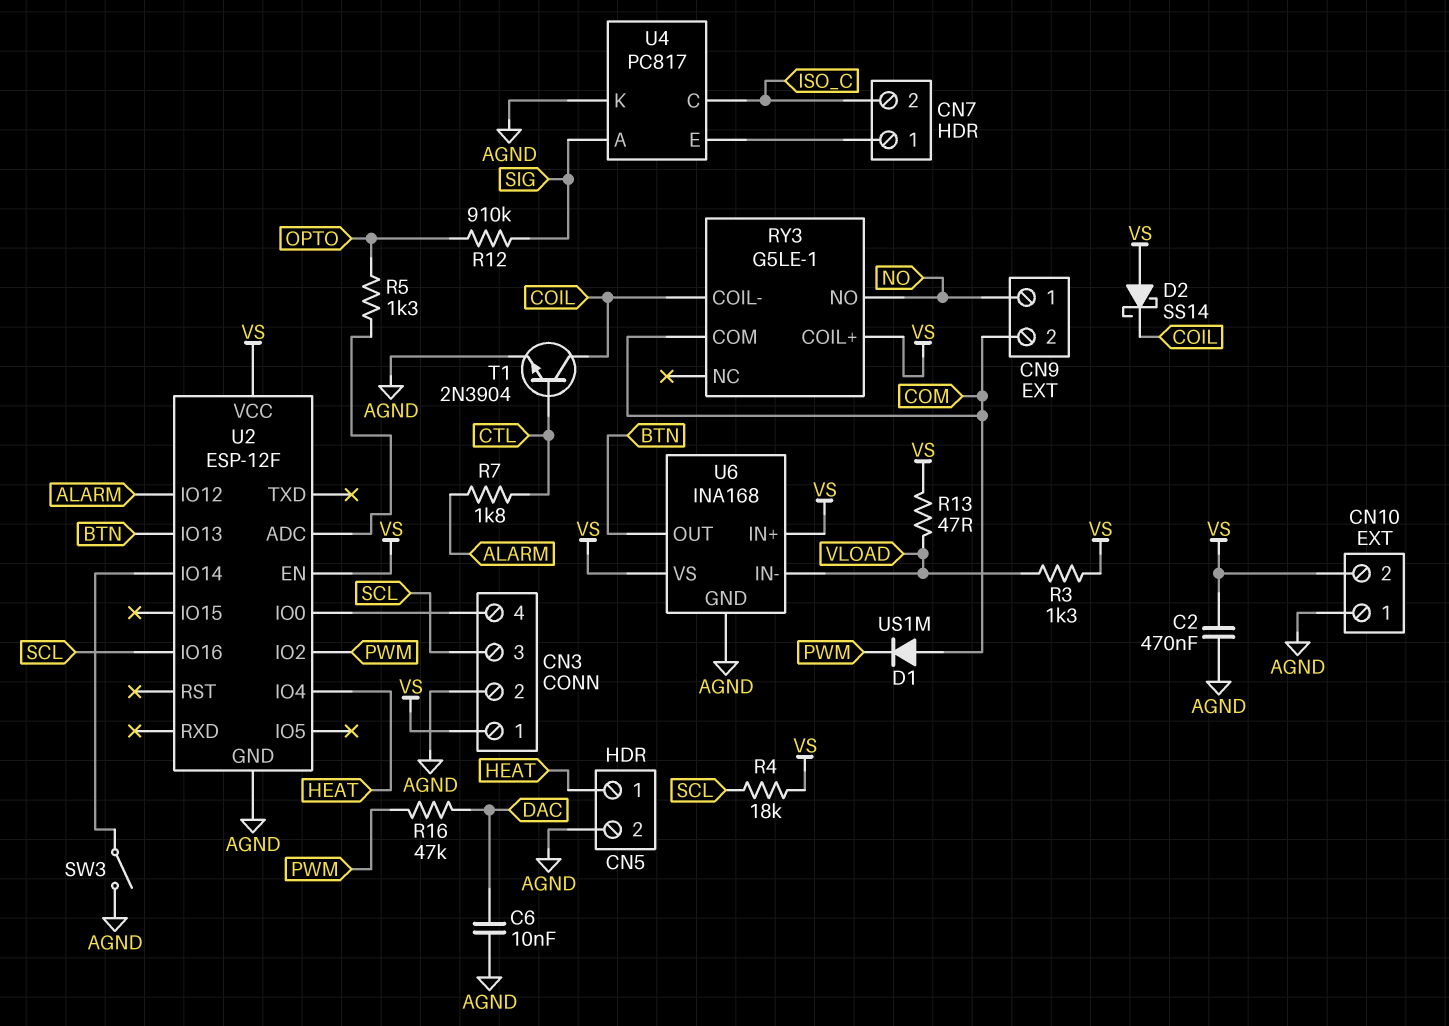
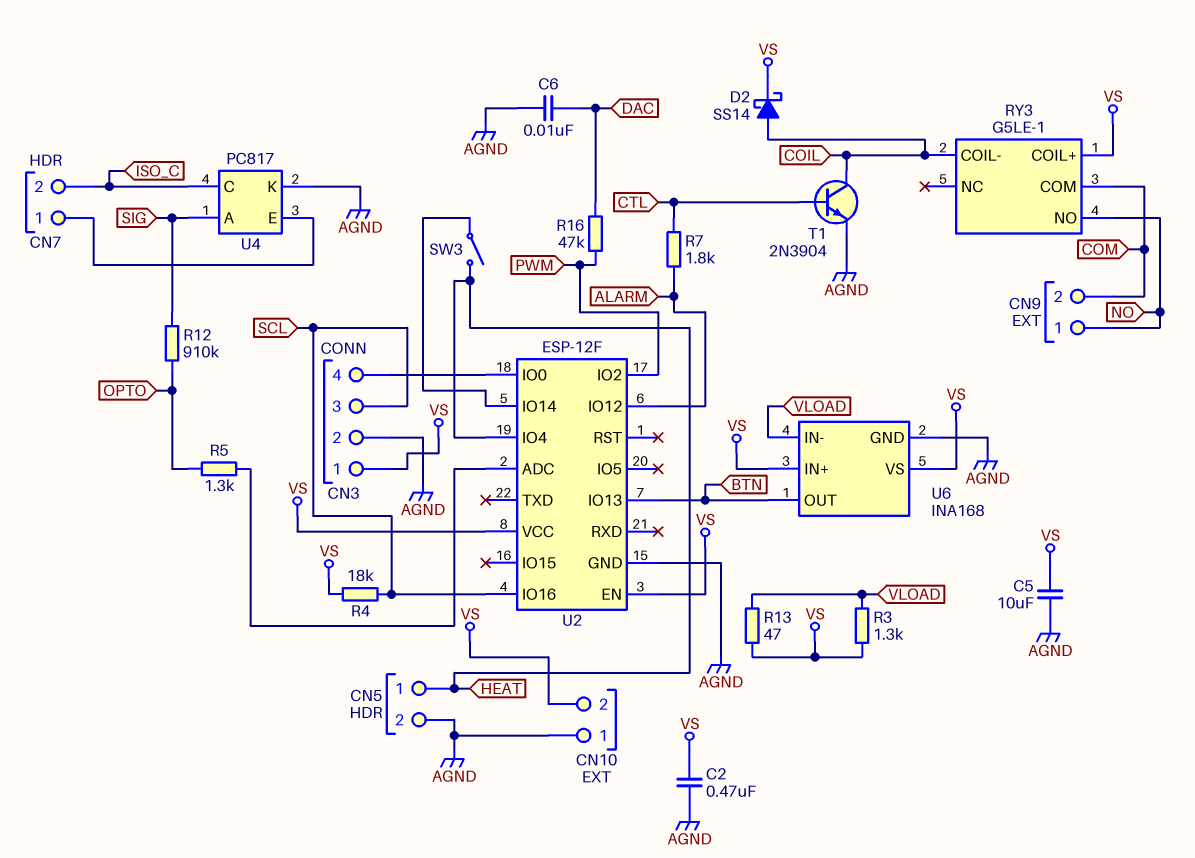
C5: none -> 10uF (AGND, VS)
D1: diode US1M (A COM, K PWM) -> none
D2: schottky SS14 (A VS, K COIL) -> schottky SS14 (A COIL, K VS)
SW3: switch (AGND, U2/IO14) -> switch (HEAT, U2/IO14)

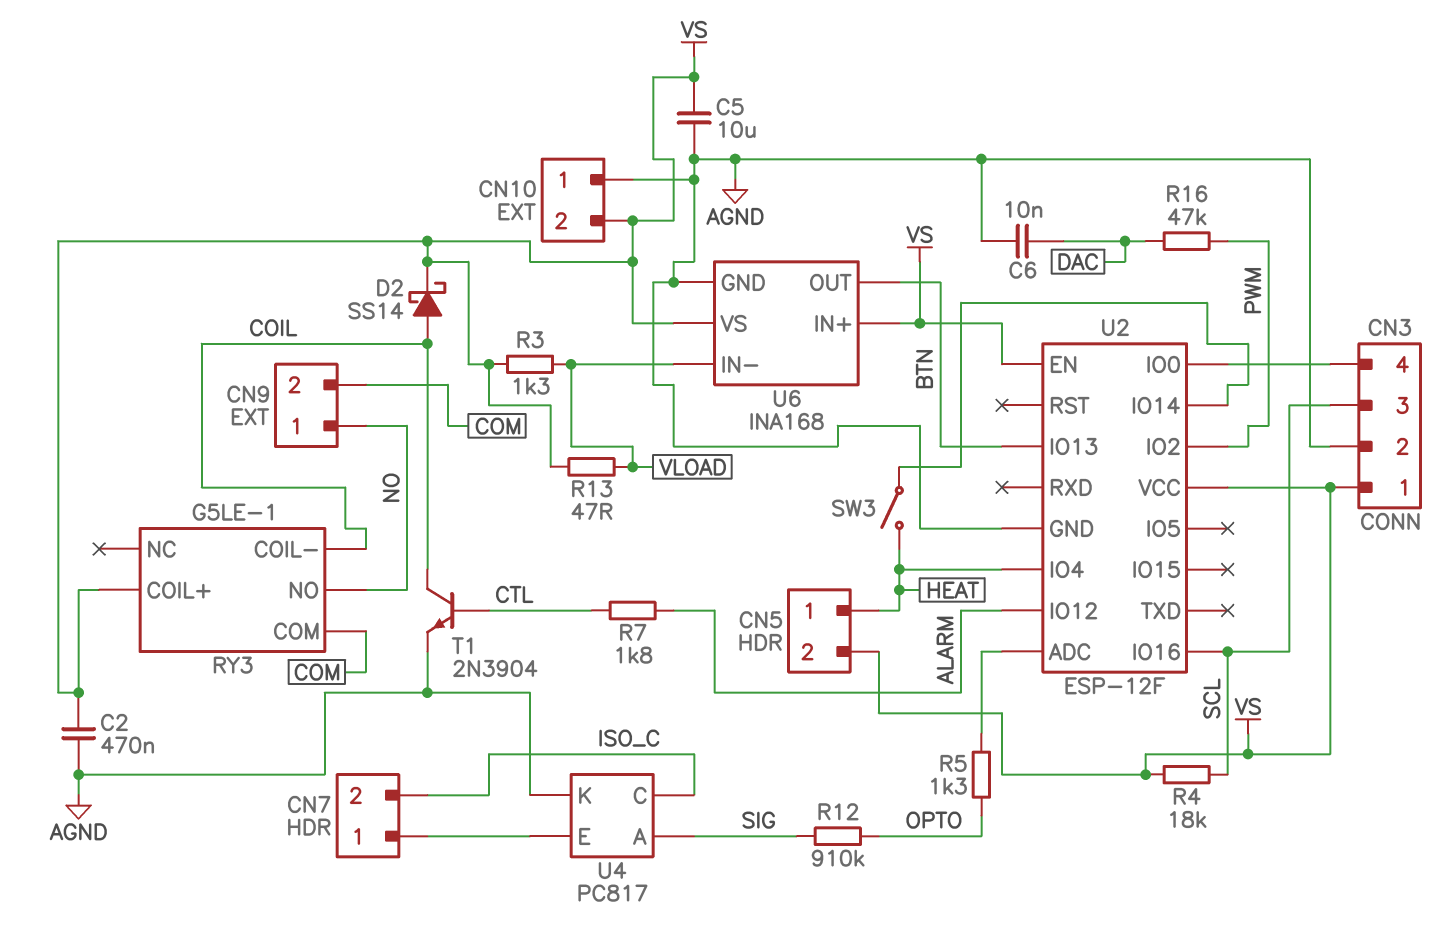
CN5 pin 2: AGND -> VS

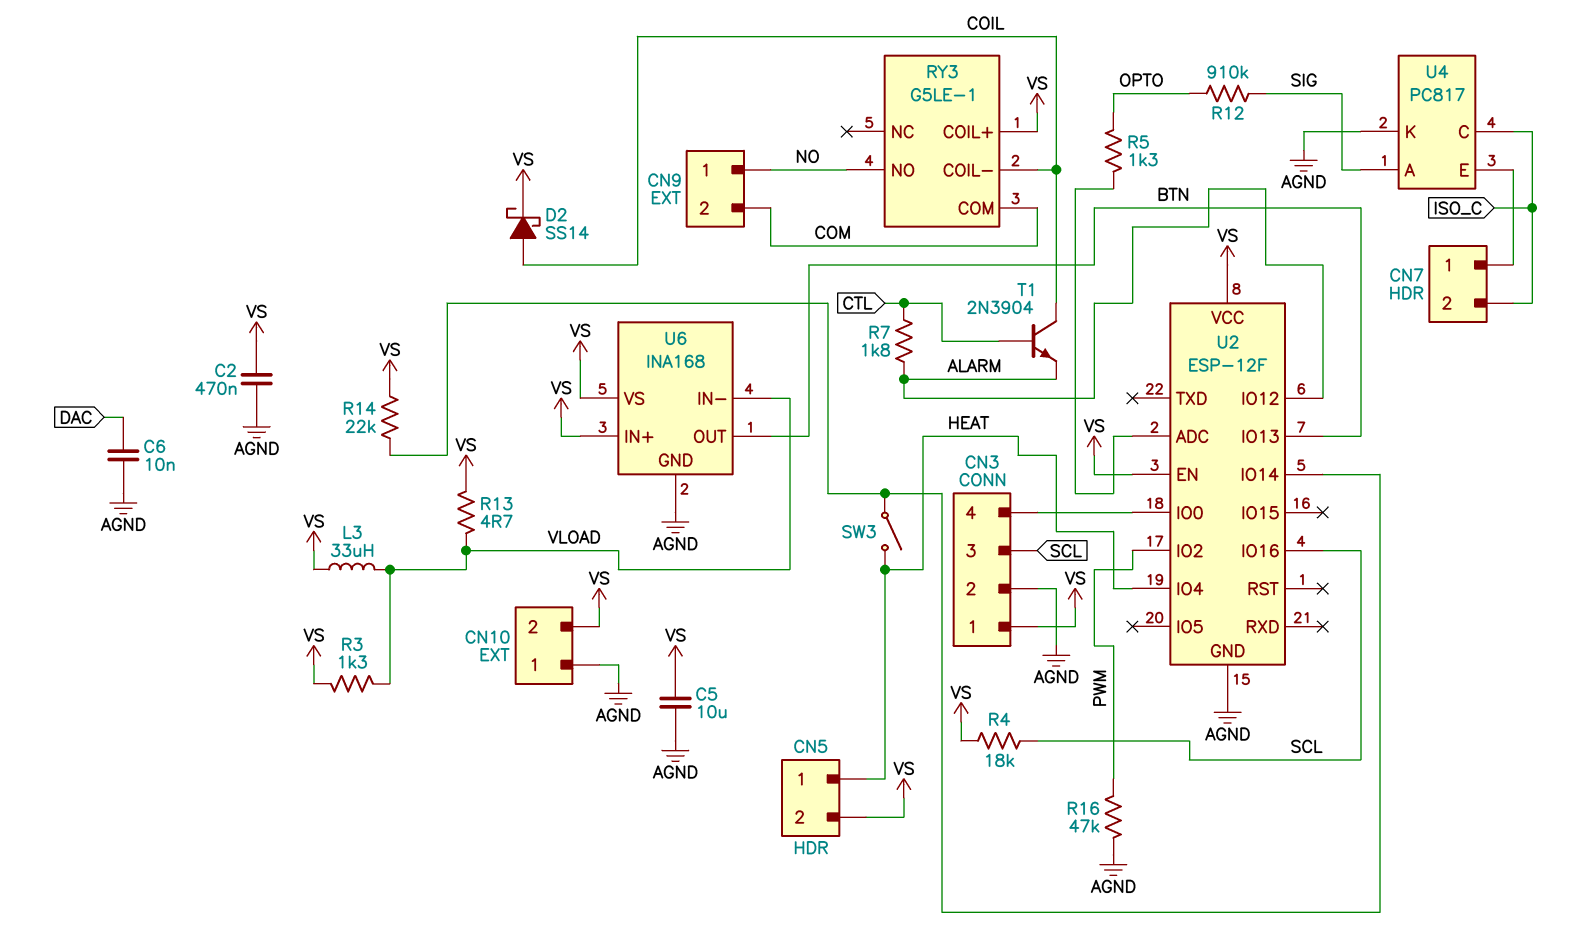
L3: none -> 33uH (VLOAD, VS)
R13: 47 (VLOAD, VS) -> 4.7 (VLOAD, VS)
R14: none -> 22k (U2/IO14, VS)
R16: 47k (DAC, PWM) -> 47k (AGND, PWM)
T1: NPN 2N3904 (B CTL, C COIL, E AGND) -> NPN 2N3904 (B CTL, C COIL, E ALARM)

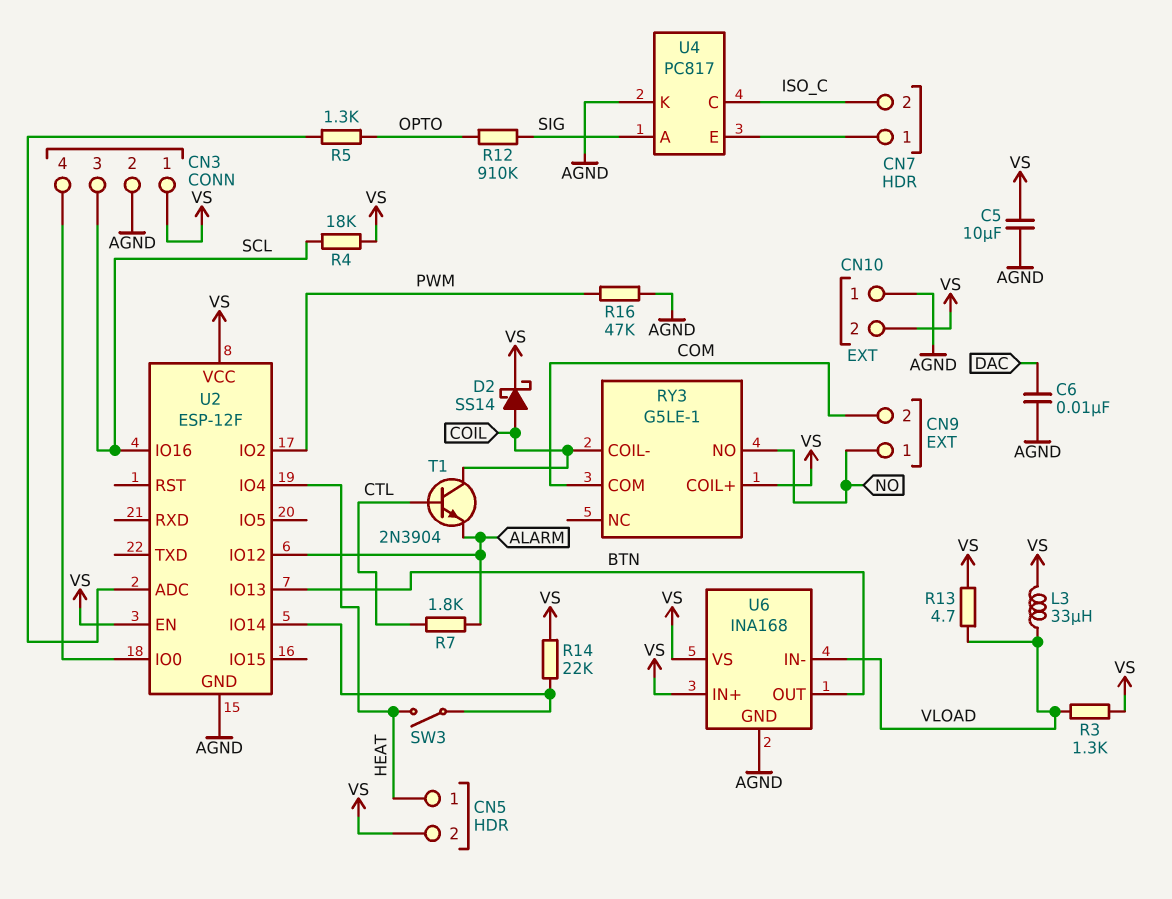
C2: 470nF (AGND, VS) -> none

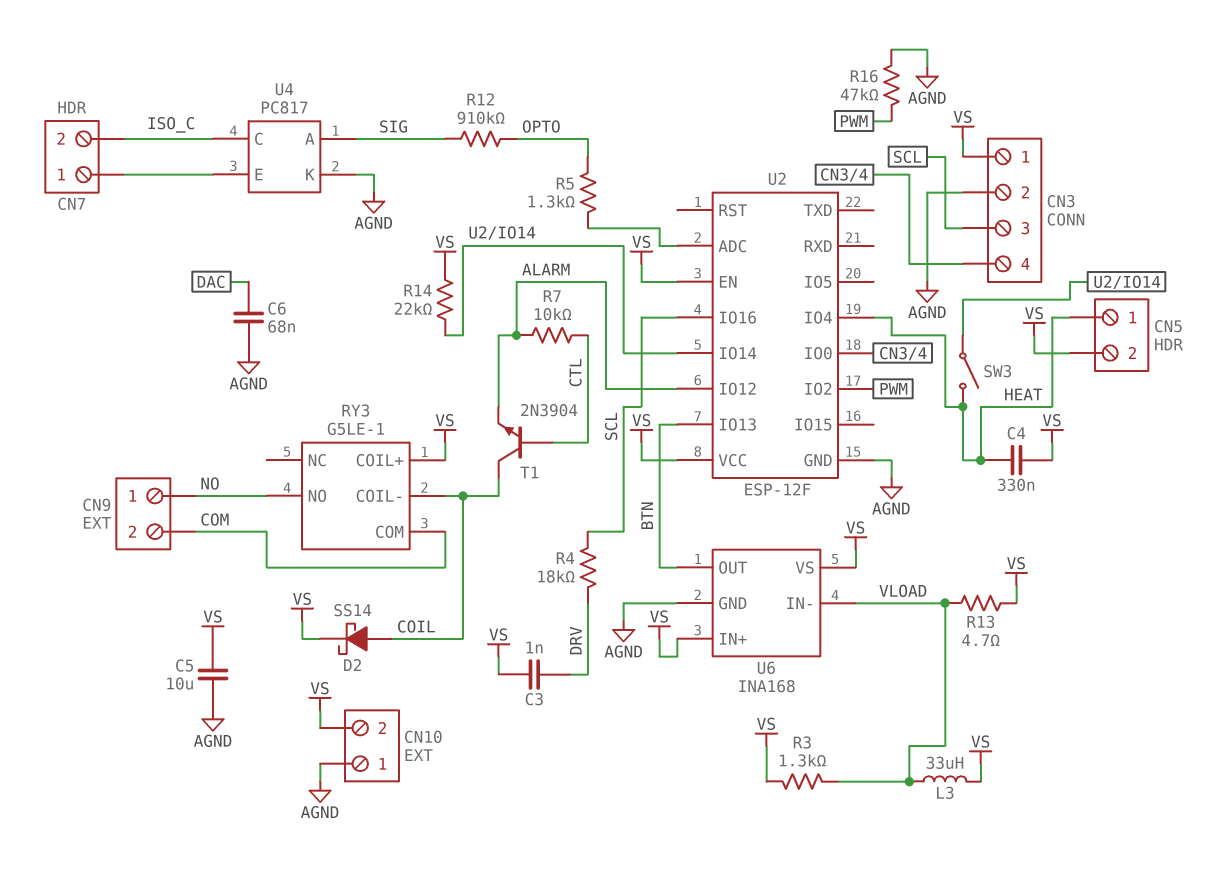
C3: none -> 1nF (DRV, VS)
C4: none -> 330nF (HEAT, VS)
C6: 10nF (AGND, DAC) -> 68nF (AGND, DAC)
R4: 18k (SCL, VS) -> 18k (DRV, SCL)
R7: 1.8k (ALARM, CTL) -> 10k (ALARM, CTL)

